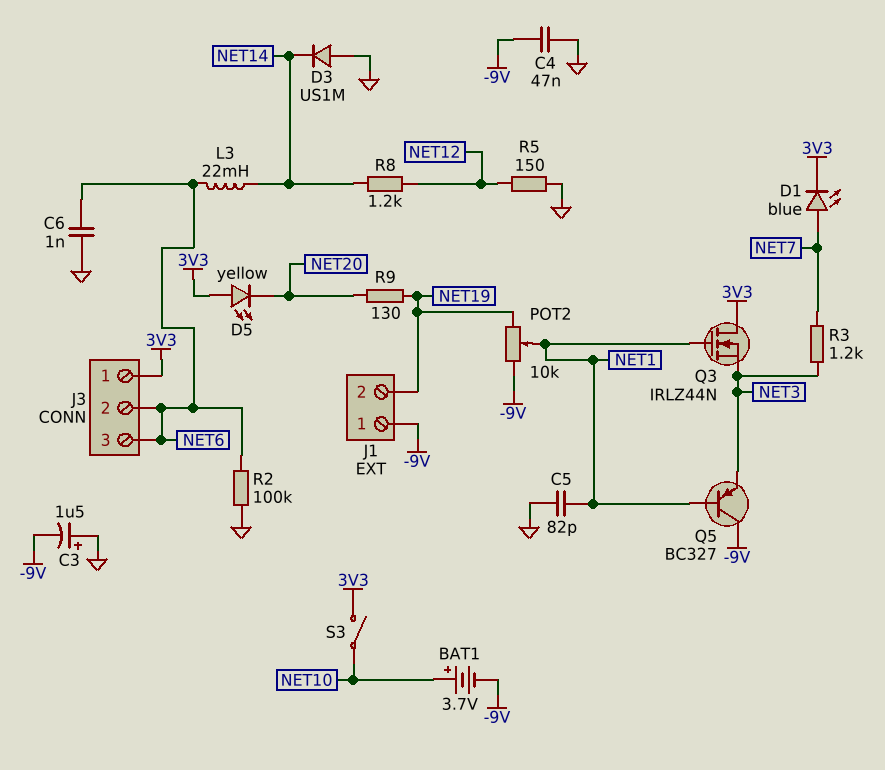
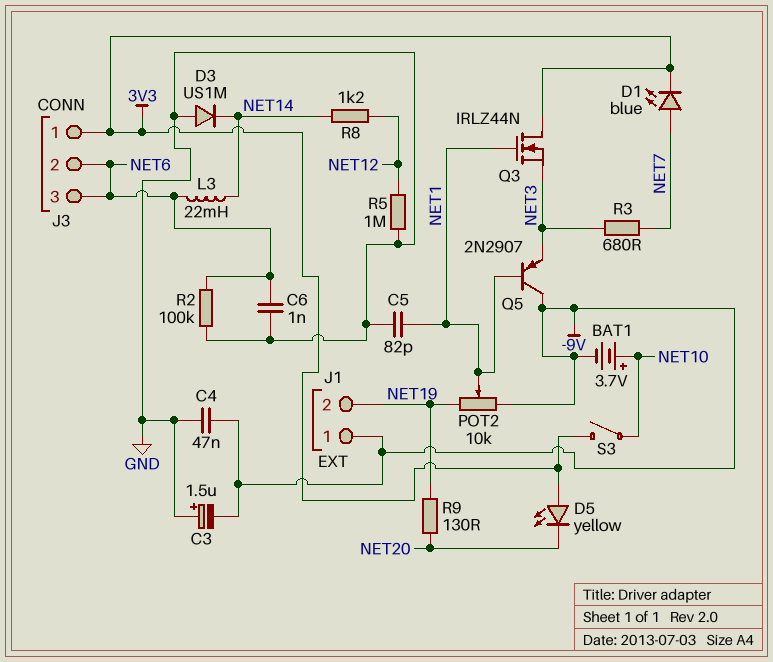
Q5: PNP BC327 (B NET1, C -9V, E NET3) -> PNP 2N2907 (B NET1, C -9V, E NET3)
R3: 1.2k (NET3, NET7) -> 680 (NET3, NET7)
R5: 150 (GND, NET12) -> 1M (GND, NET12)

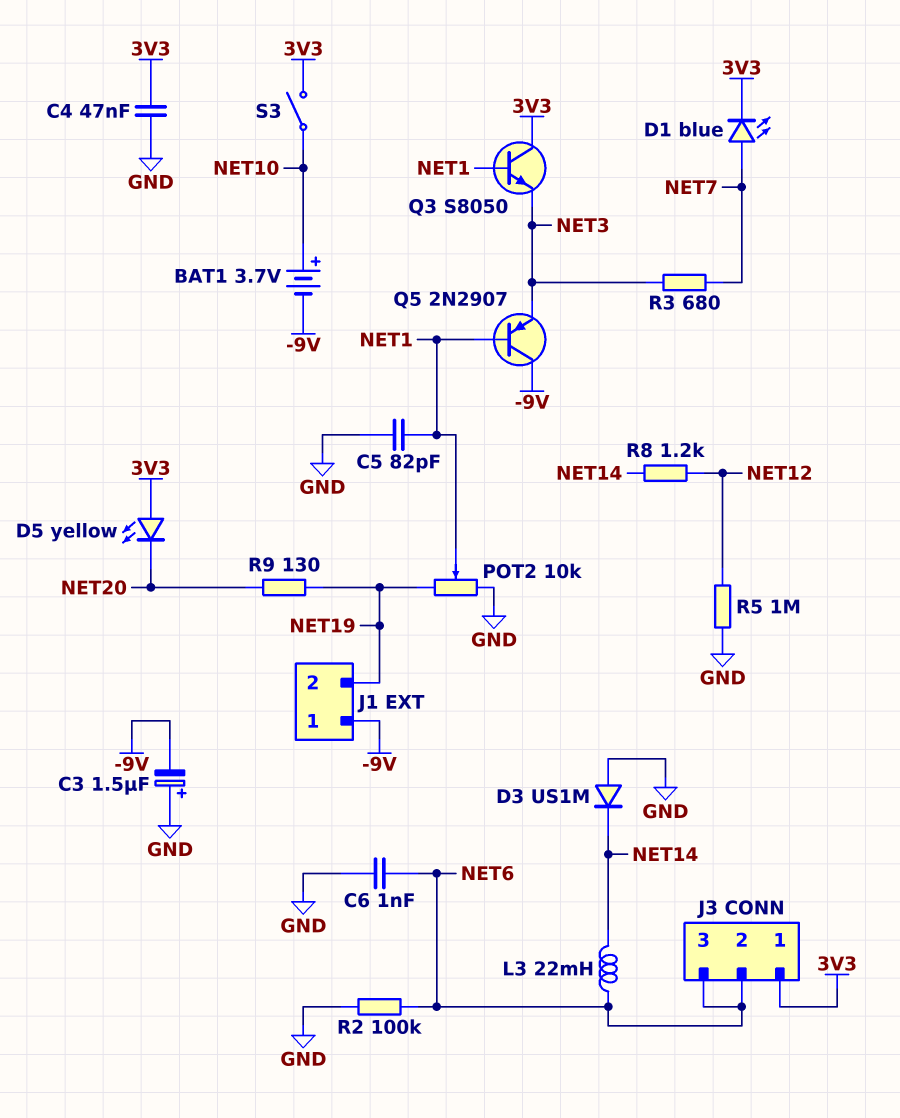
C4: 47nF (-9V, GND) -> 47nF (3V3, GND)
POT2: 10k (-9V, NET19, wiper NET1) -> 10k (GND, NET19, wiper NET1)
Q3: NMOS IRLZ44N (G NET1, D 3V3, S NET3) -> NPN S8050 (B NET1, C 3V3, E NET3)

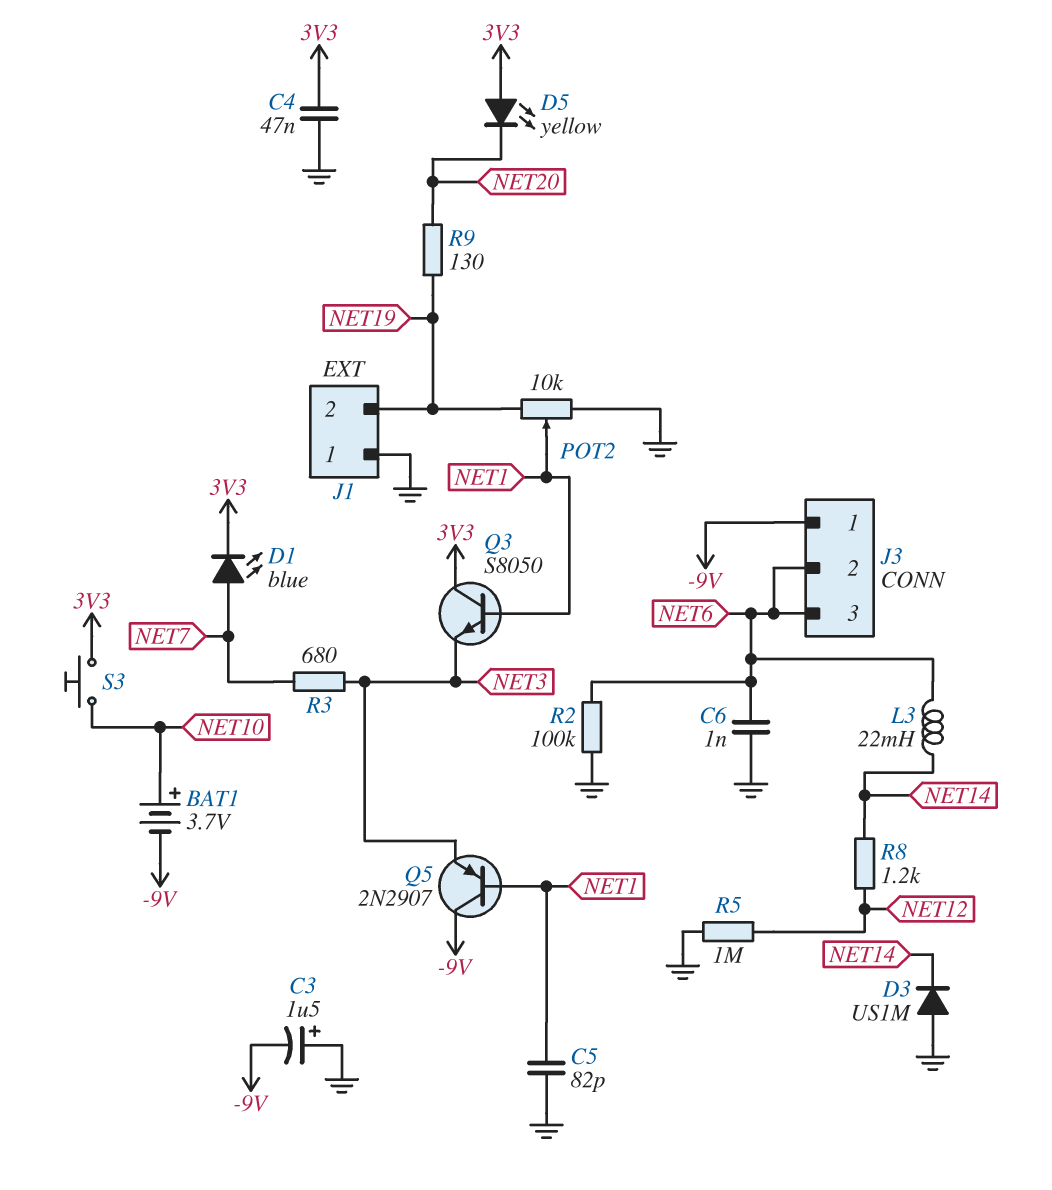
J1 pin 1: -9V -> GND
J3 pin 1: 3V3 -> -9V
S3: switch (3V3, NET10) -> button (3V3, NET10)

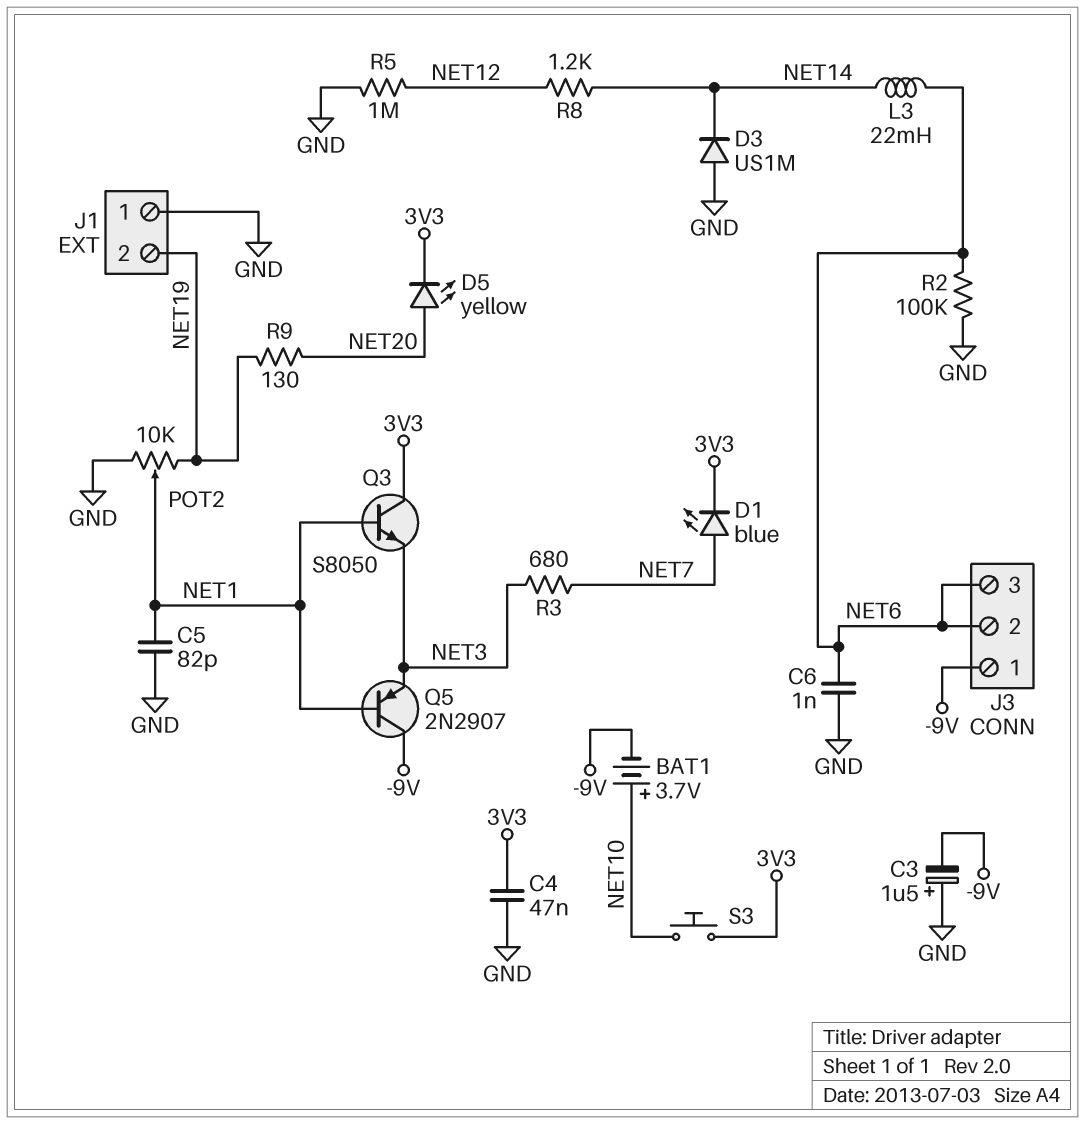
D5: LED yellow (A 3V3, K NET20) -> LED yellow (A NET20, K 3V3)

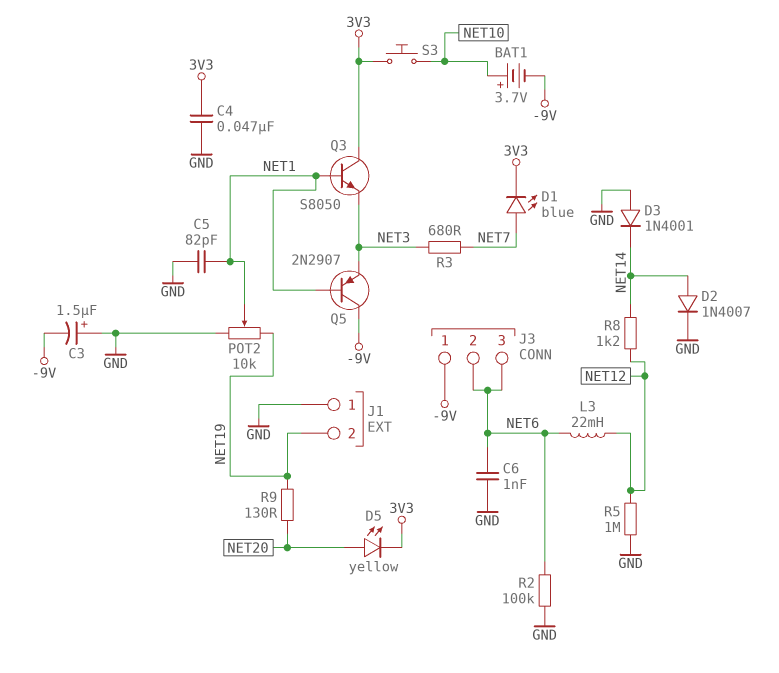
D2: none -> diode 1N4007 (A NET14, K GND)
D3: diode US1M (A GND, K NET14) -> diode 1N4001 (A GND, K NET14)
L3: 22mH (NET6, NET14) -> 22mH (NET6, NET12)

